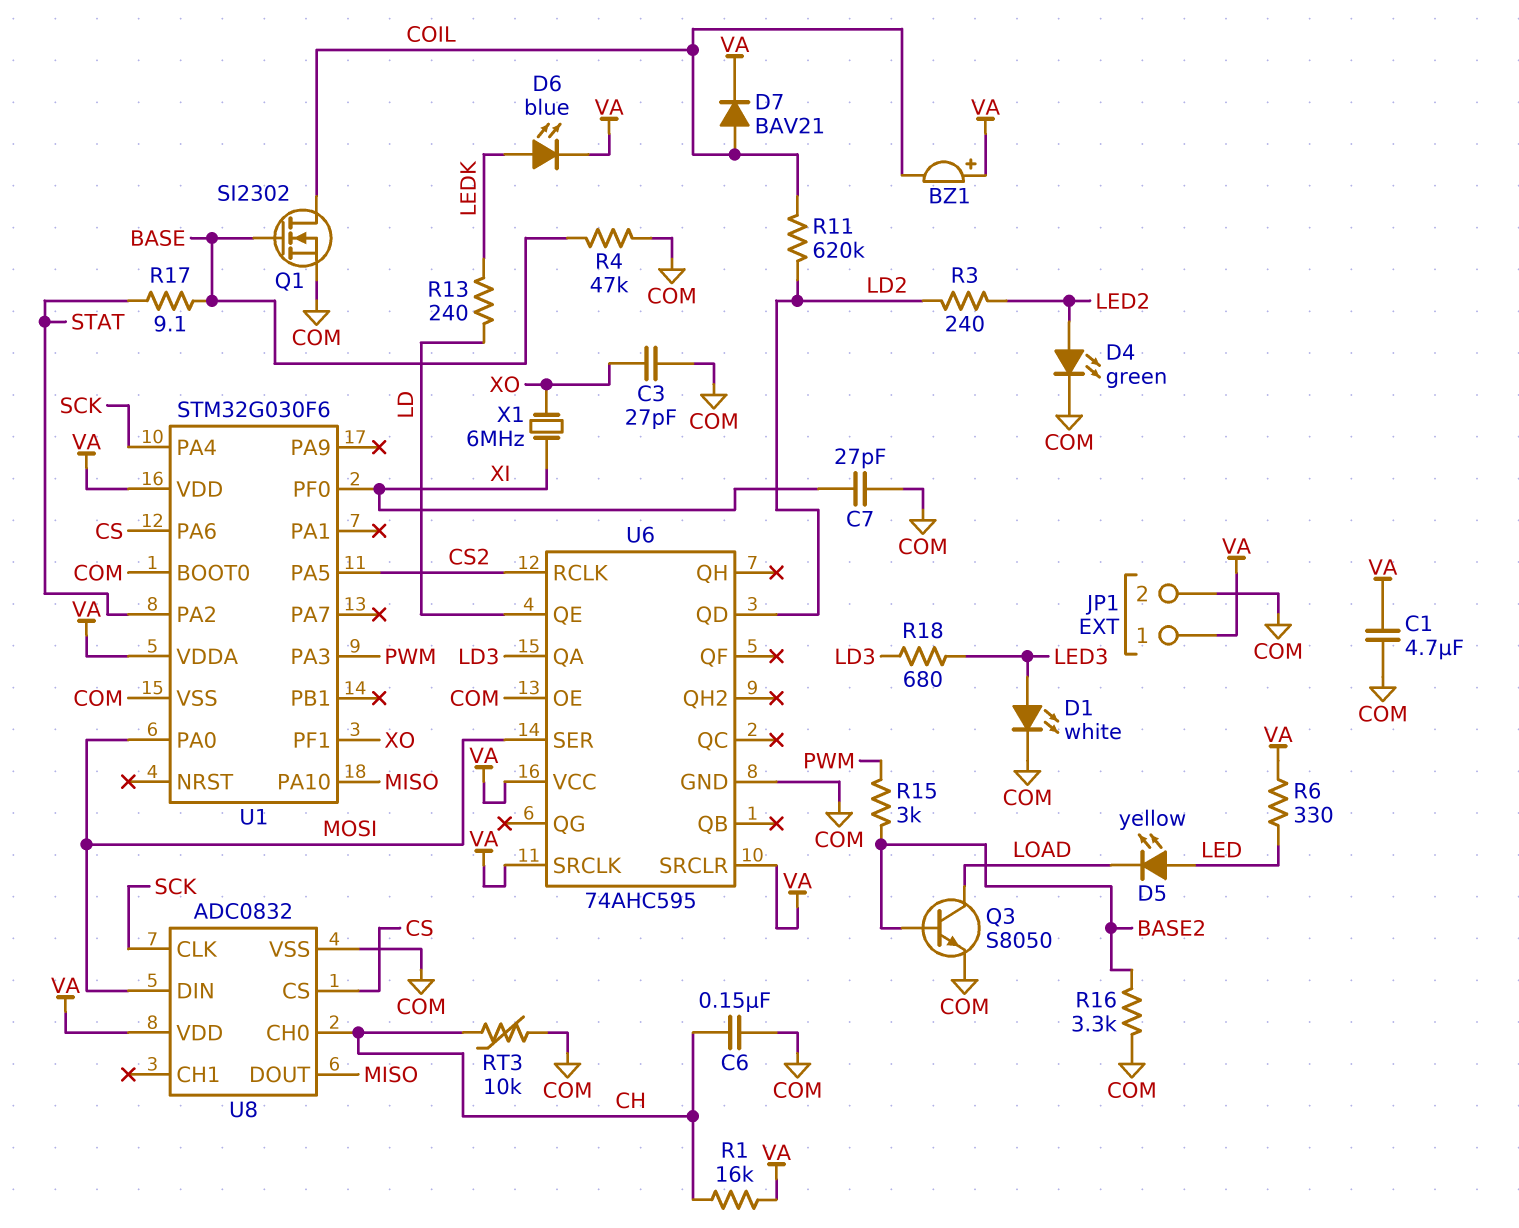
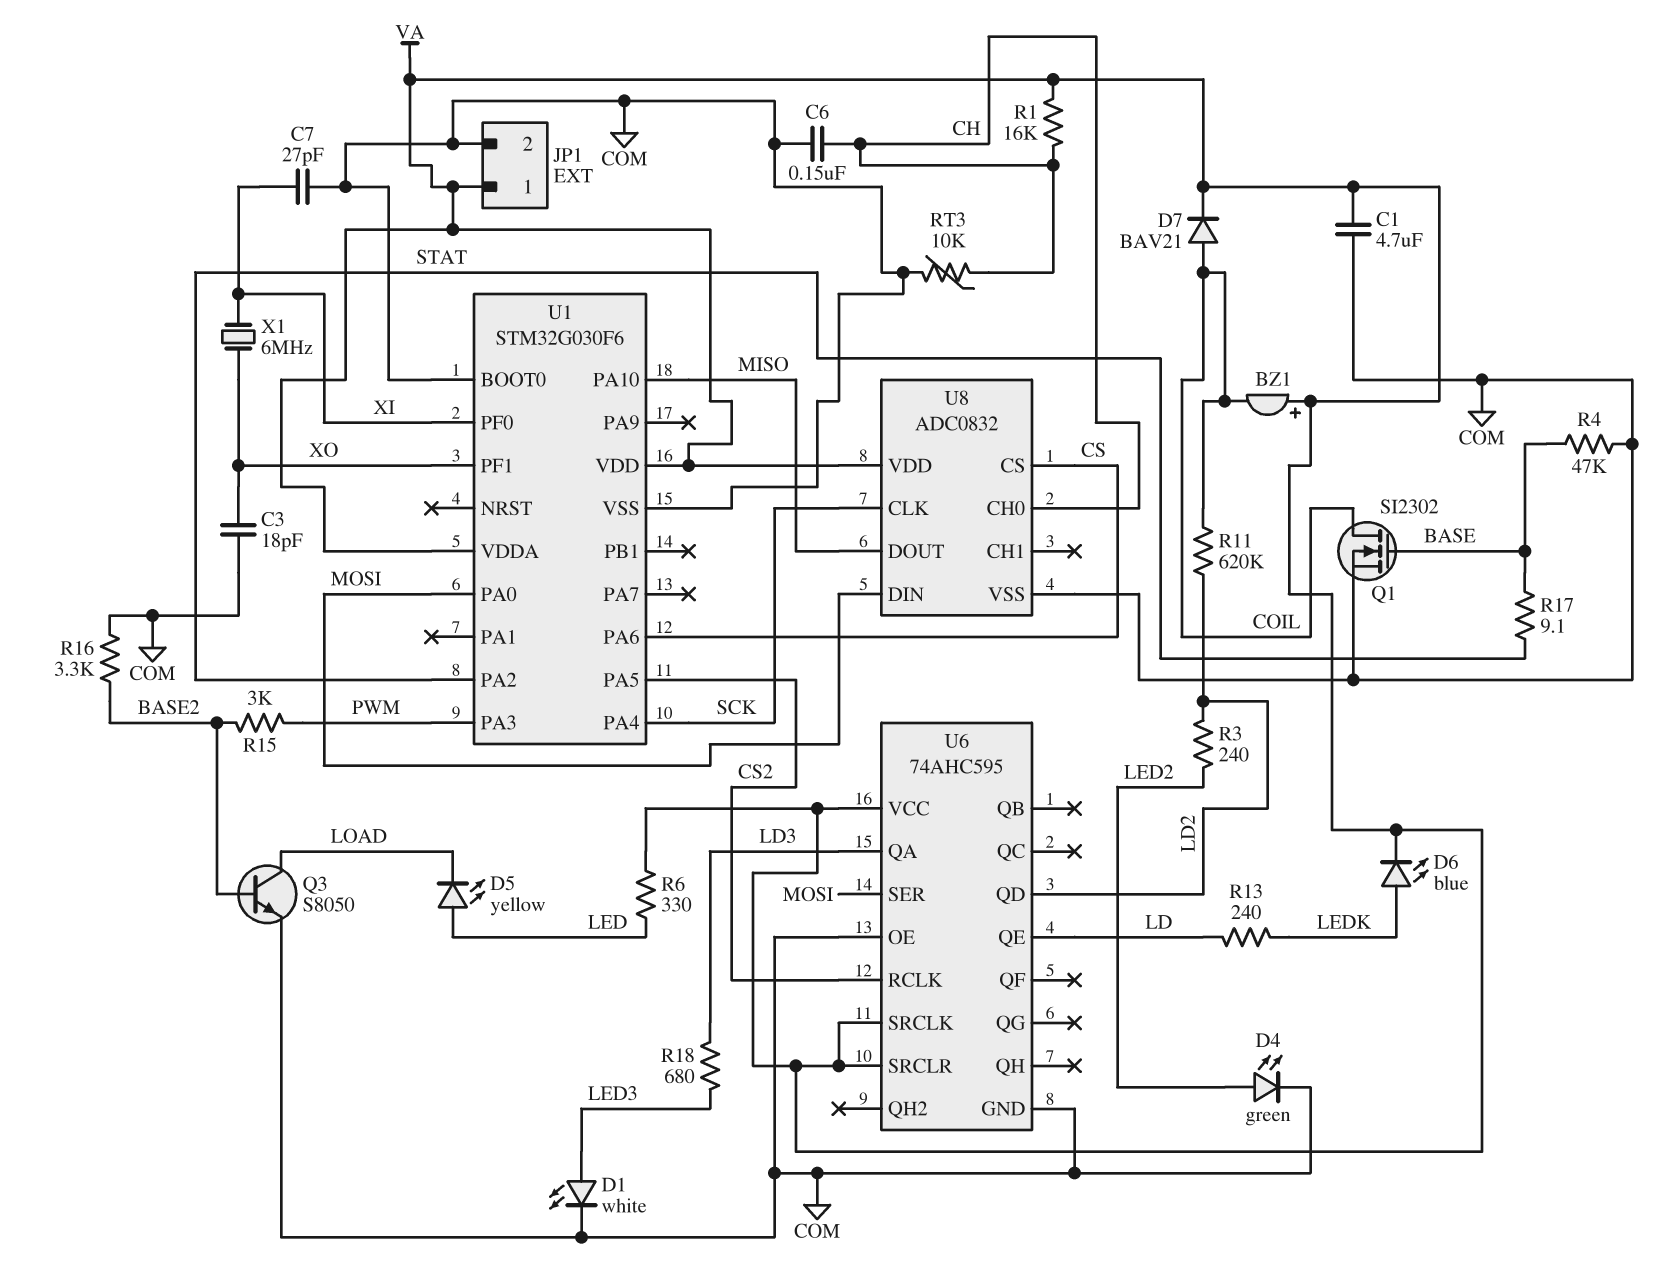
C3: 27pF (COM, XO) -> 18pF (COM, XO)

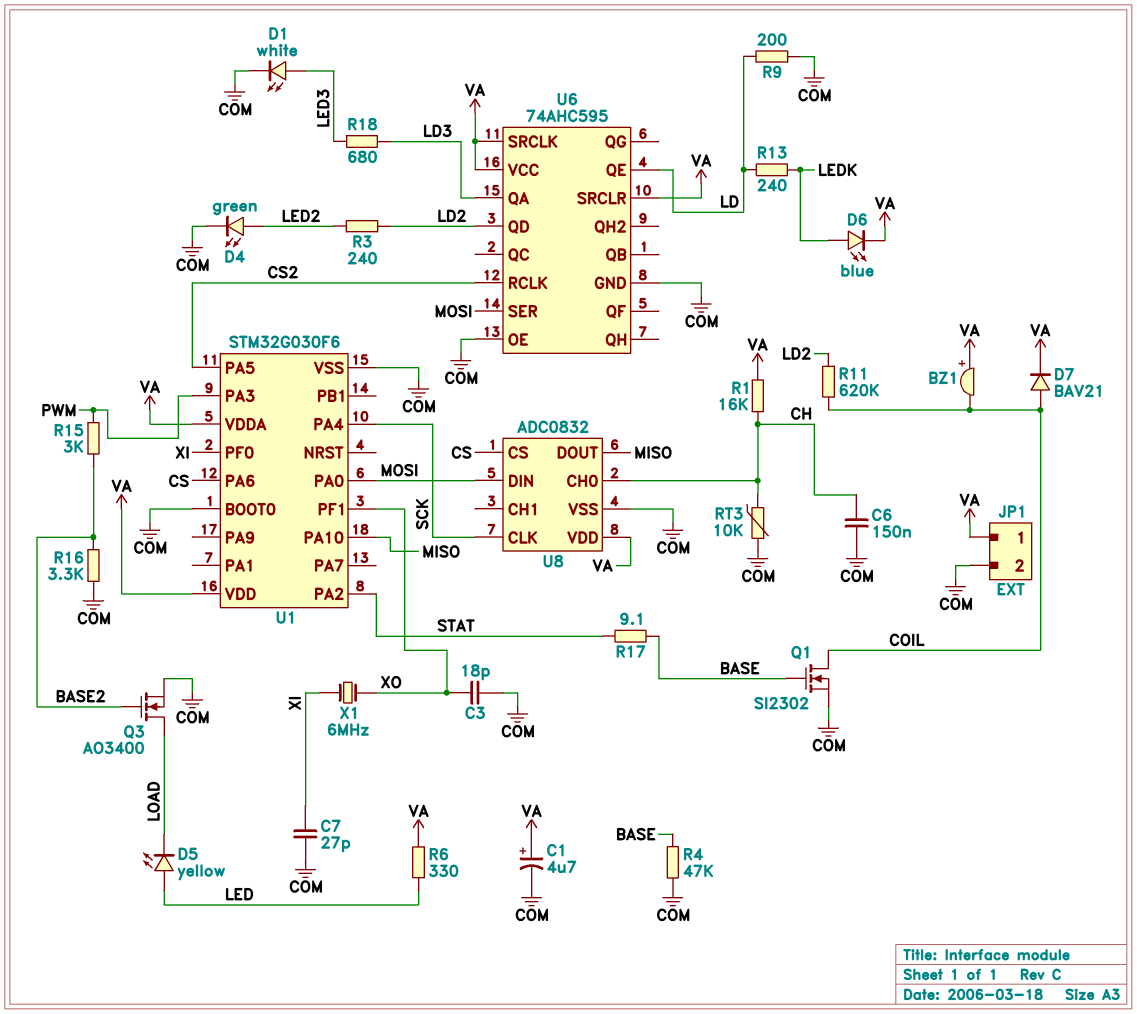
C1: 4.7uF (COM, VA) -> 4.7uF (plus VA, minus COM)
Q3: NPN S8050 (B BASE2, C LOAD, E COM) -> NMOS AO3400 (G BASE2, D LOAD, S COM)
R9: none -> 200 (COM, LD)

